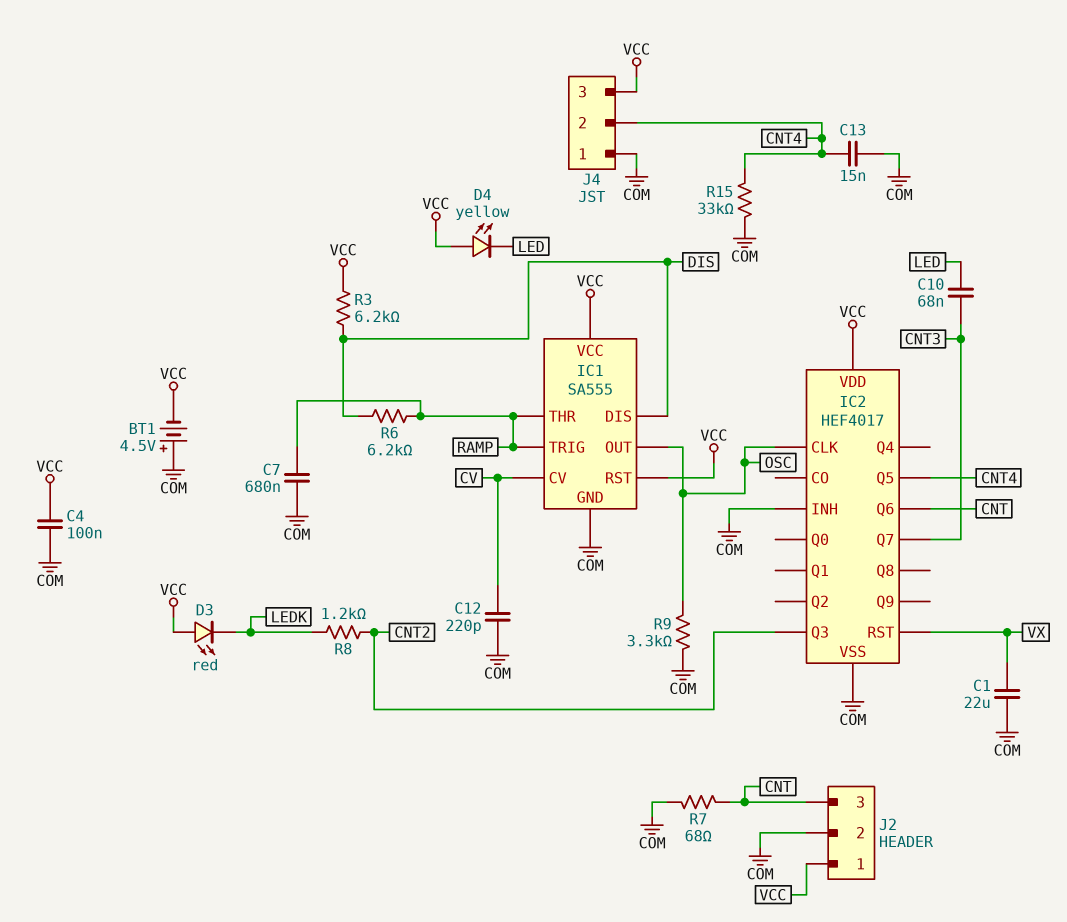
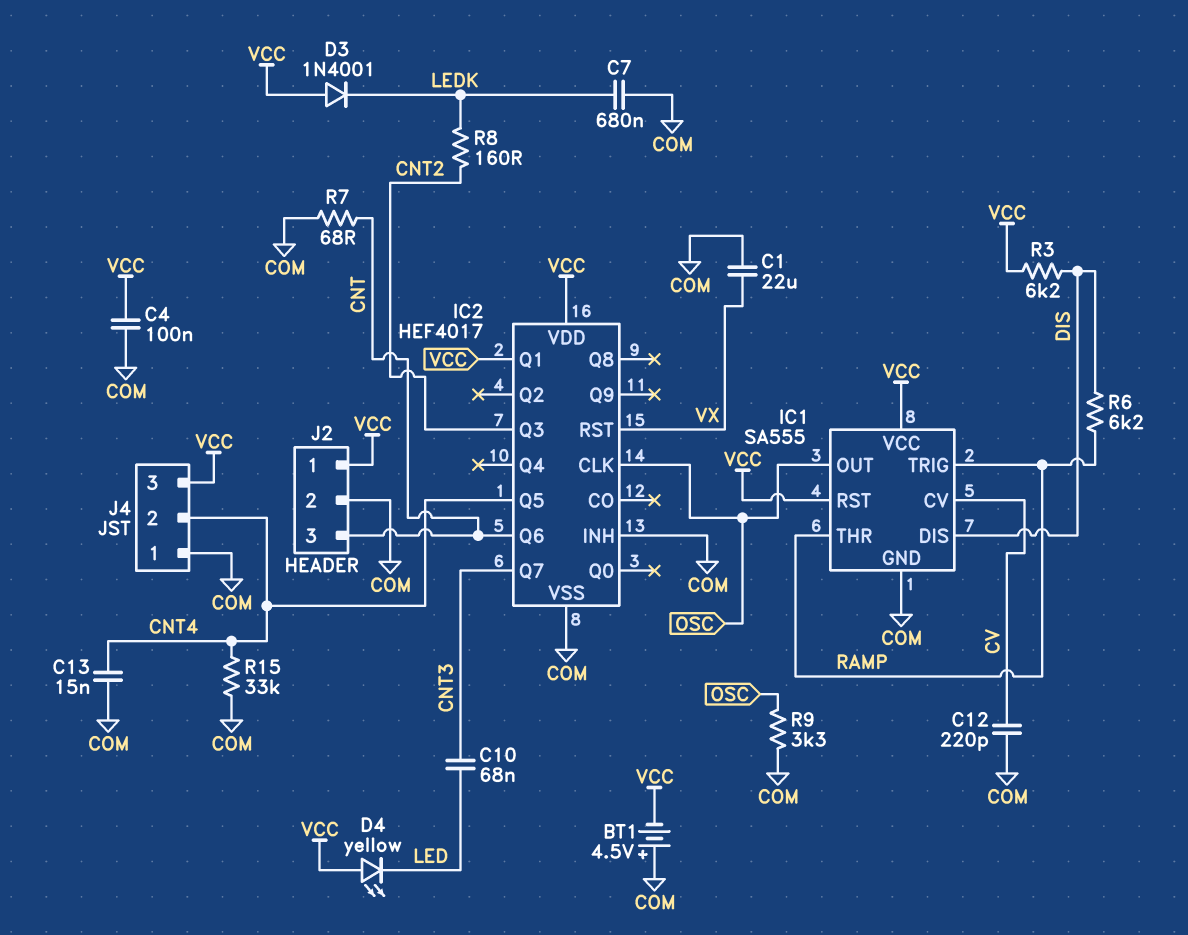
C7: 680nF (COM, RAMP) -> 680nF (COM, LEDK)
D3: LED red (A VCC, K LEDK) -> diode 1N4001 (A VCC, K LEDK)
IC2 pin Q1: none -> VCC
R8: 1.2k (CNT2, LEDK) -> 160 (CNT2, LEDK)

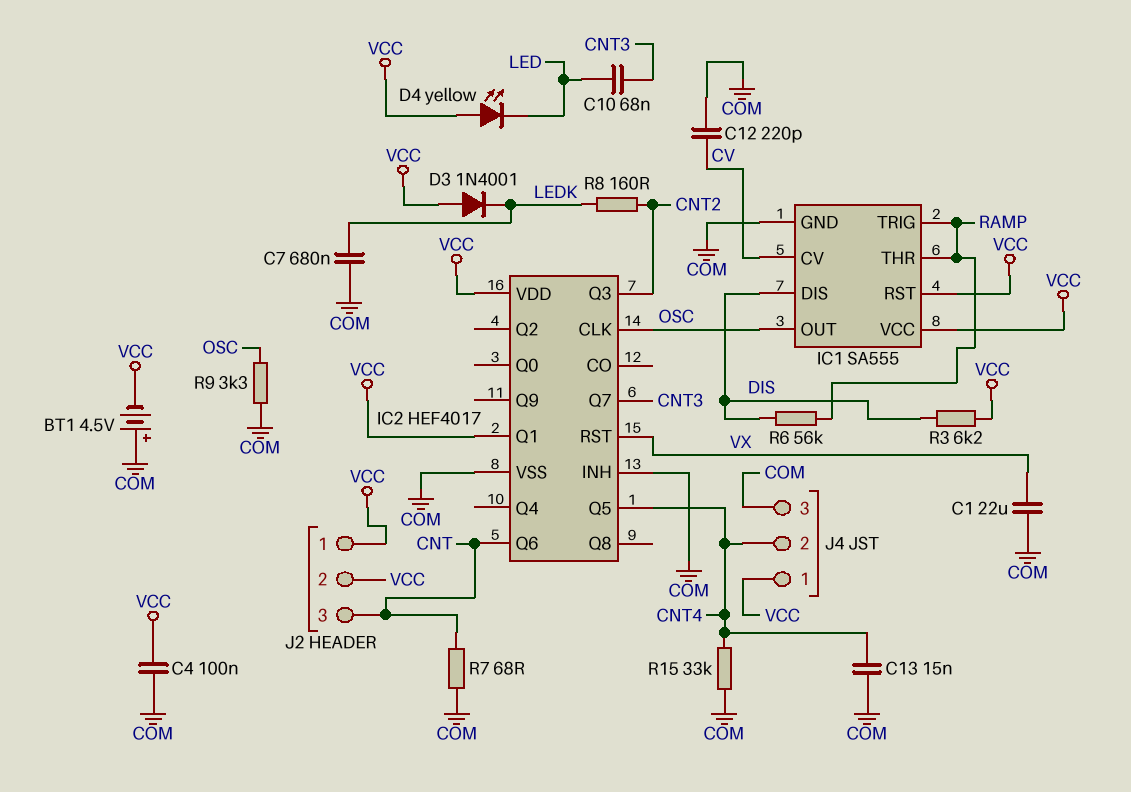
J2 pin 2: COM -> VCC
J4 pin 1: COM -> VCC
J4 pin 3: VCC -> COM
R6: 6.2k (DIS, RAMP) -> 56k (DIS, RAMP)

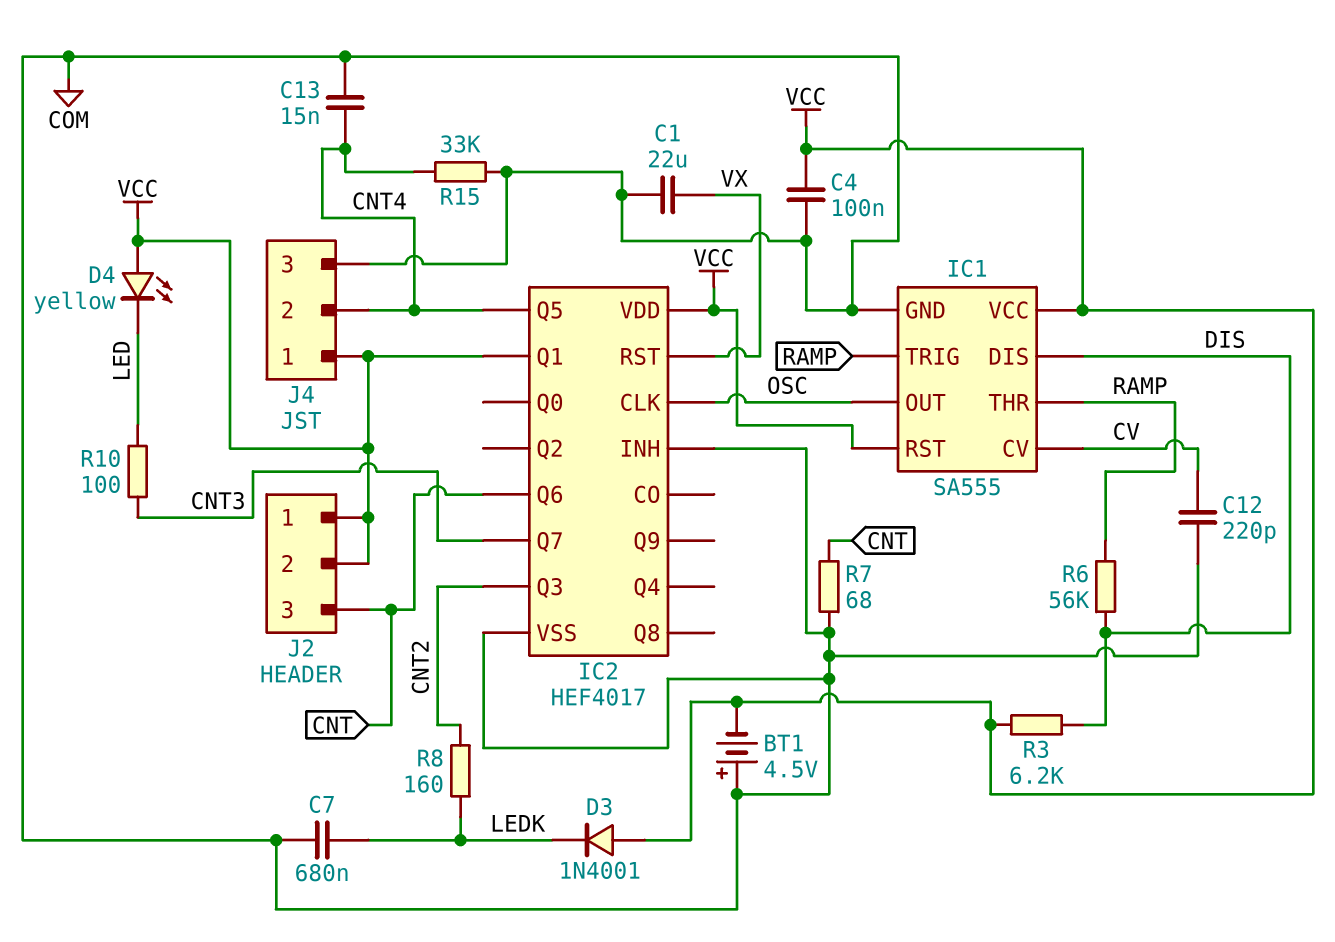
C10: 68nF (CNT3, LED) -> none
R9: 3.3k (COM, OSC) -> none
R10: none -> 100 (CNT3, LED)

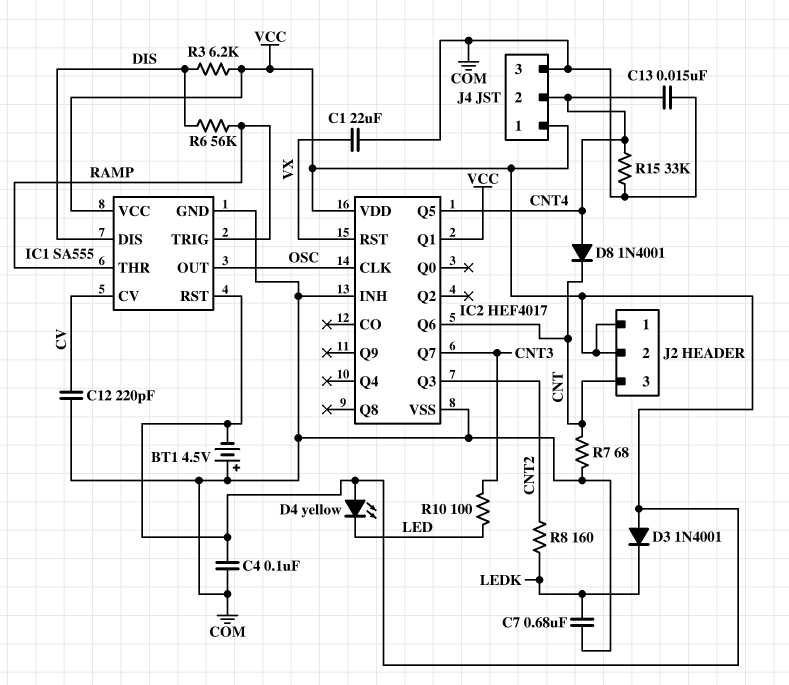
D8: none -> diode 1N4001 (A CNT4, K CNT)

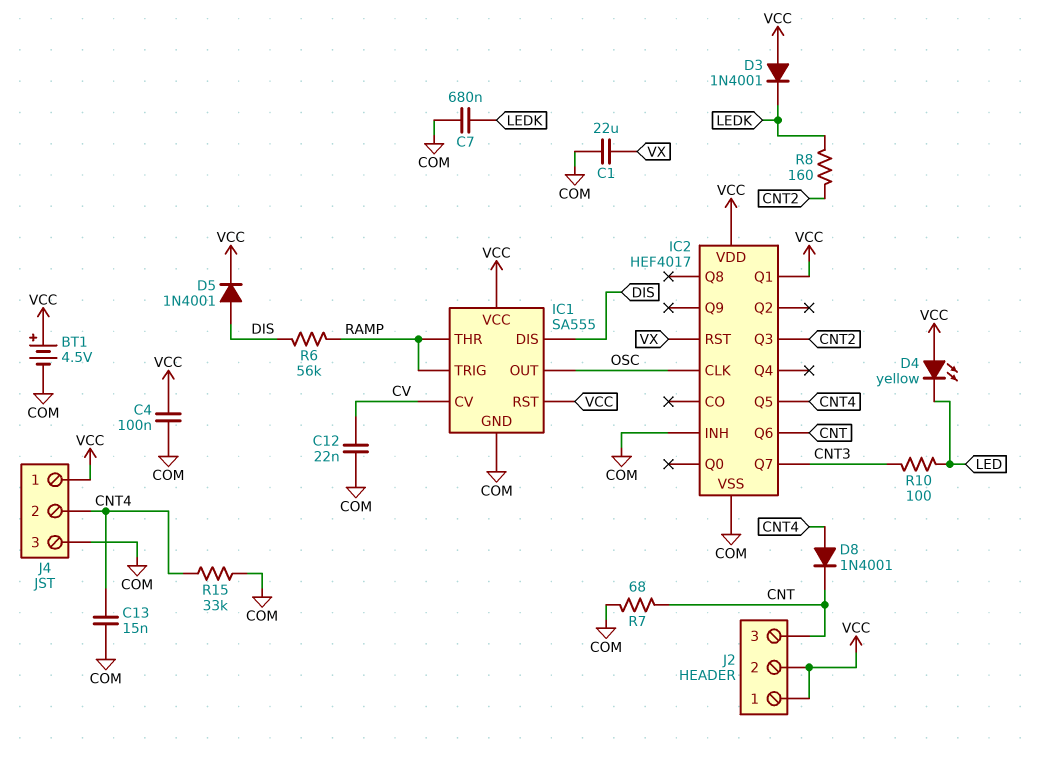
BT1: 4.5V (plus COM, minus VCC) -> 4.5V (plus VCC, minus COM)
C12: 220pF (COM, CV) -> 22nF (COM, CV)
D5: none -> diode 1N4001 (A DIS, K VCC)
R3: 6.2k (DIS, VCC) -> none

